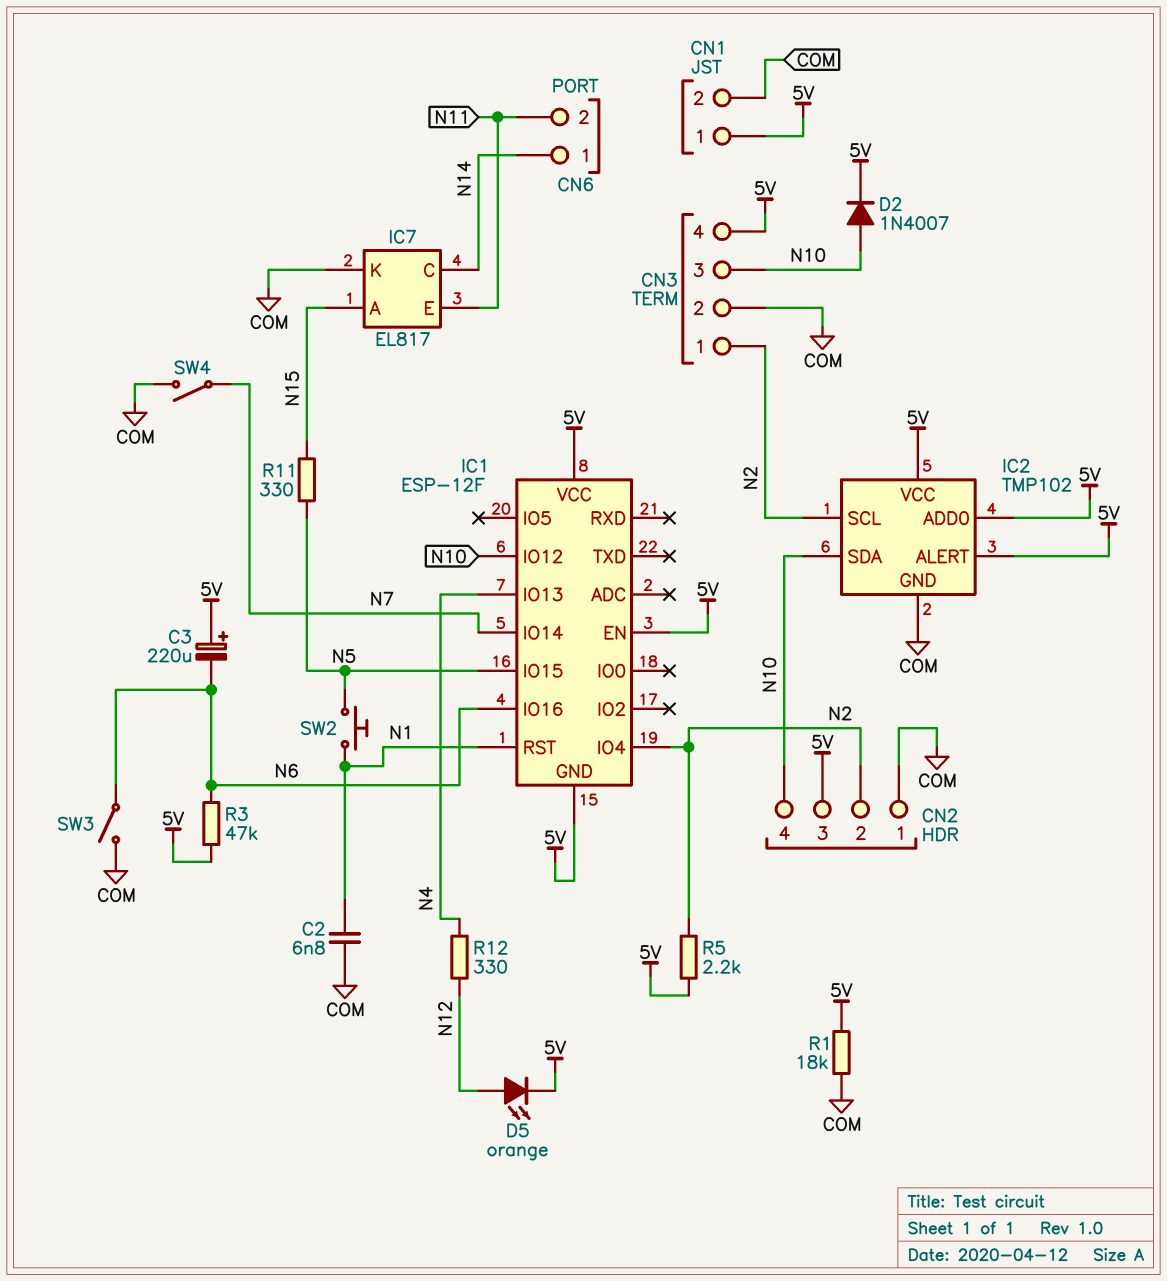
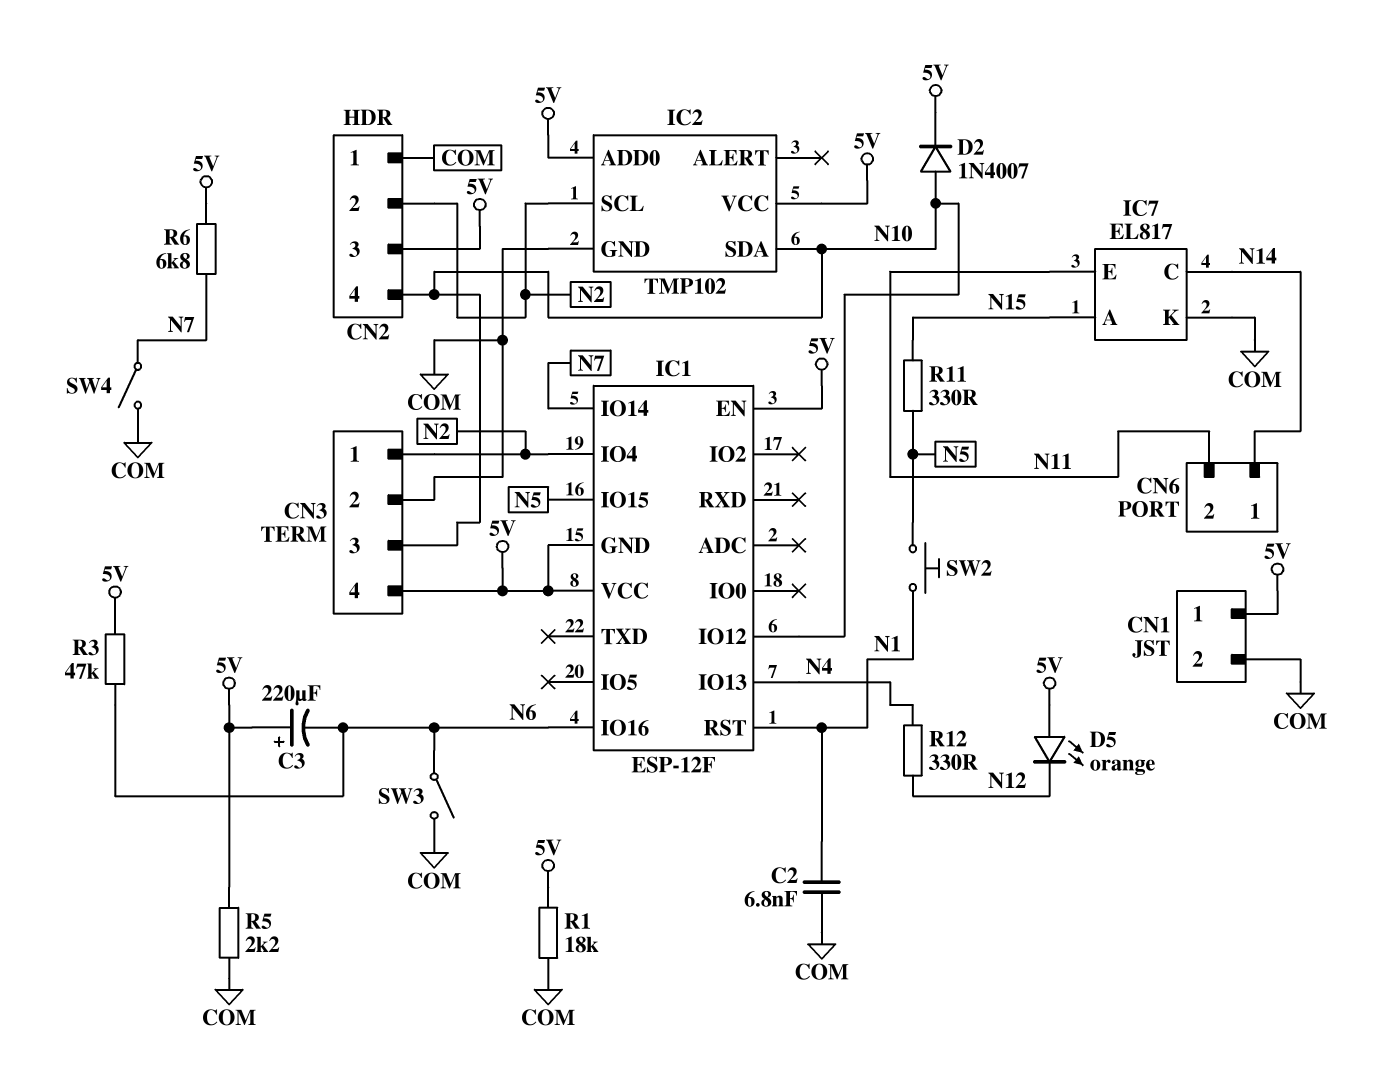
D5: LED orange (A N12, K 5V) -> LED orange (A 5V, K N12)
IC2 pin ALERT: 5V -> none
R5: 2.2k (5V, N2) -> 2.2k (5V, COM)
R6: none -> 6.8k (5V, N7)

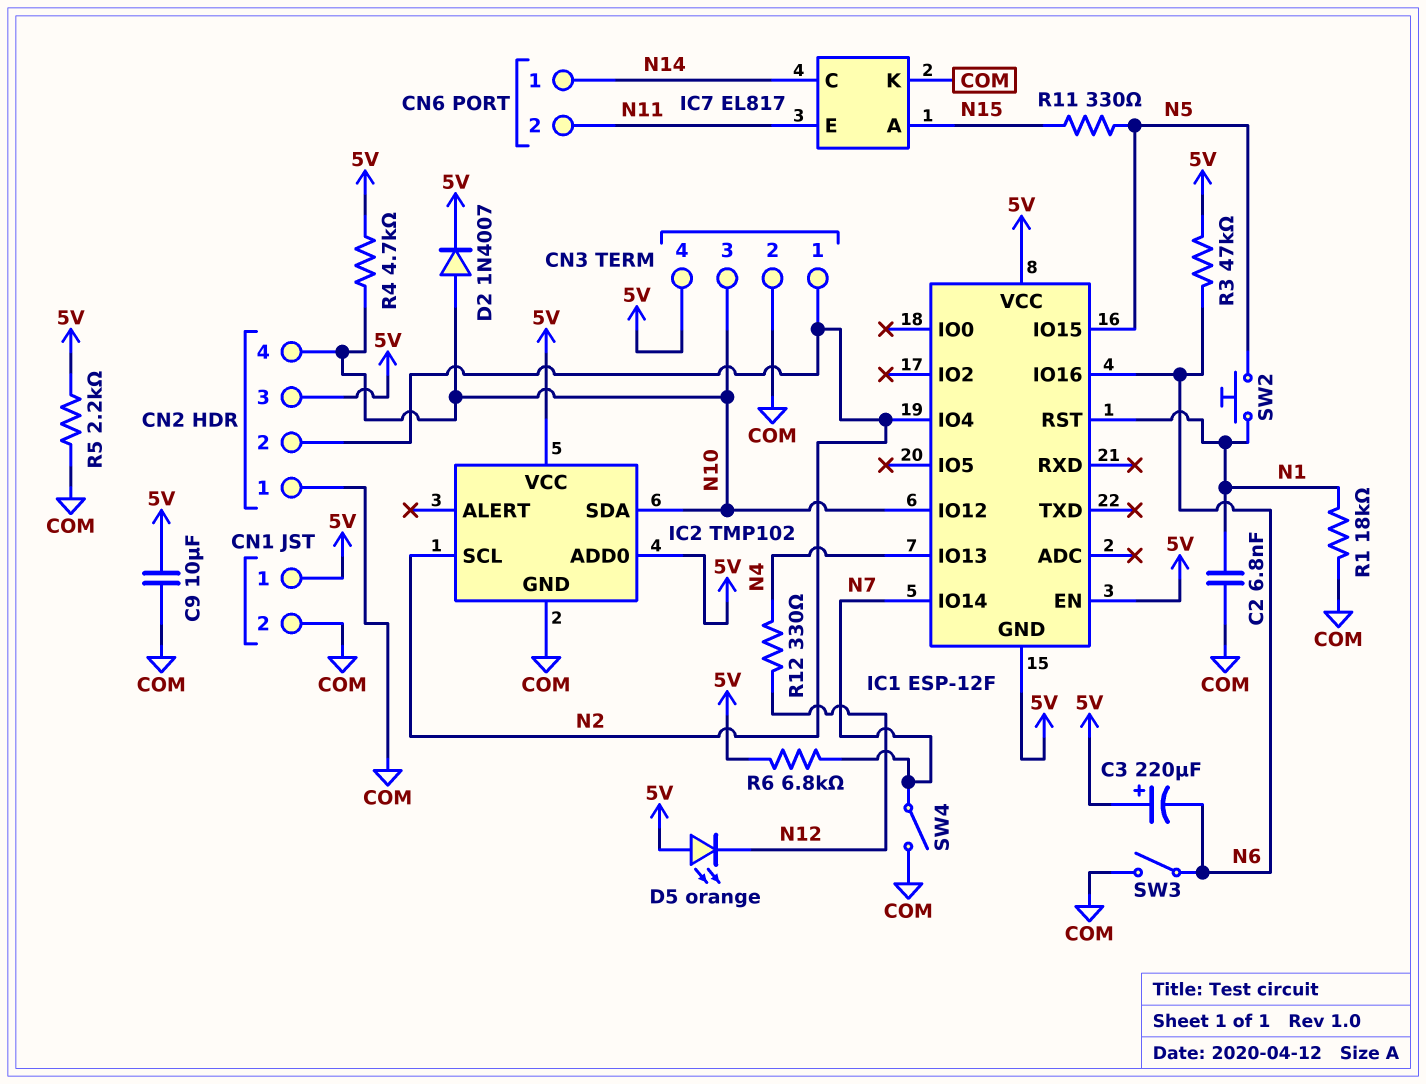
C9: none -> 10uF (5V, COM)
R1: 18k (5V, COM) -> 18k (COM, N1)
R4: none -> 4.7k (5V, N10)

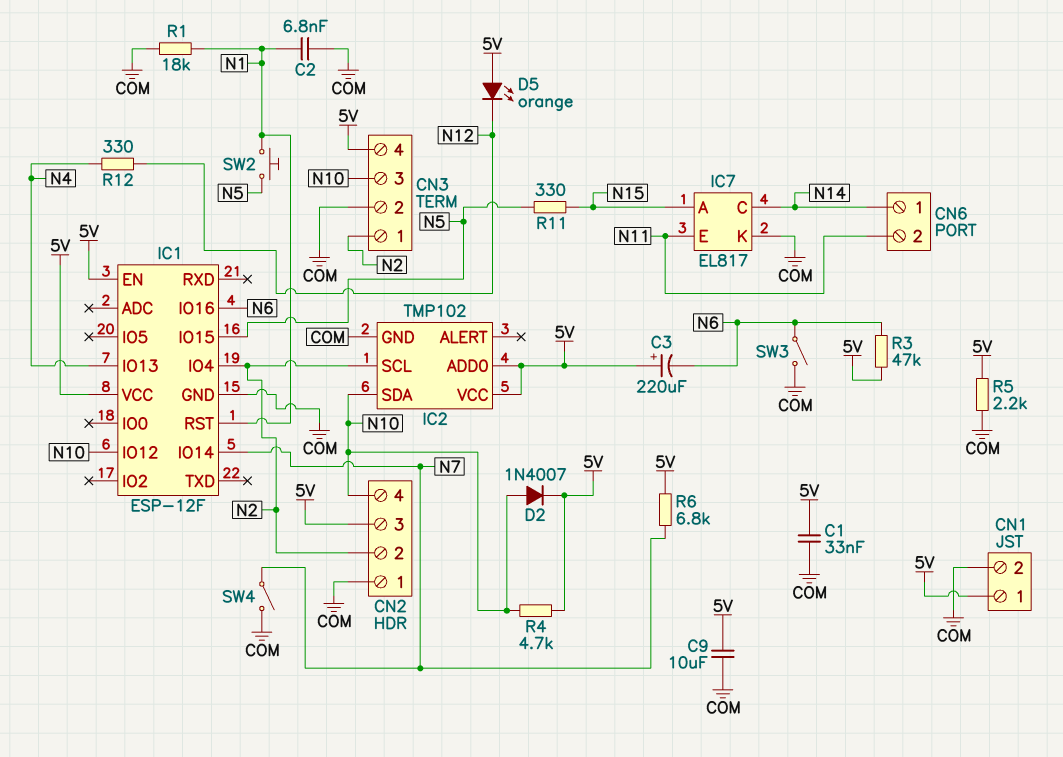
C1: none -> 33nF (5V, COM)
IC1 pin GND: 5V -> COM

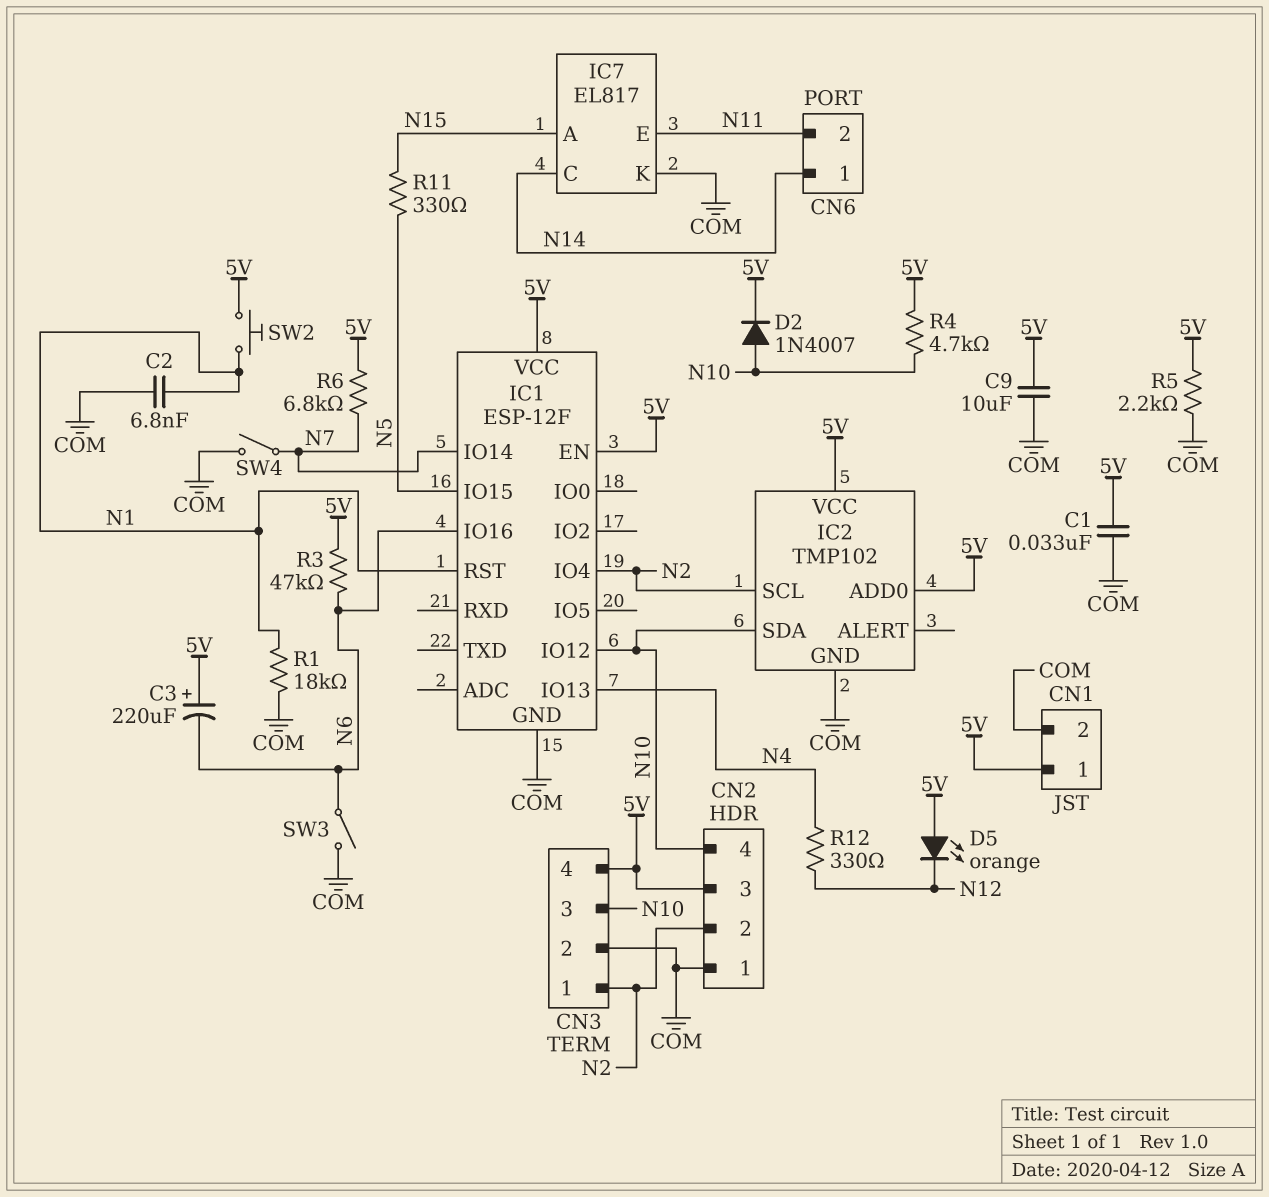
SW2: button (N1, N5) -> button (5V, N1)

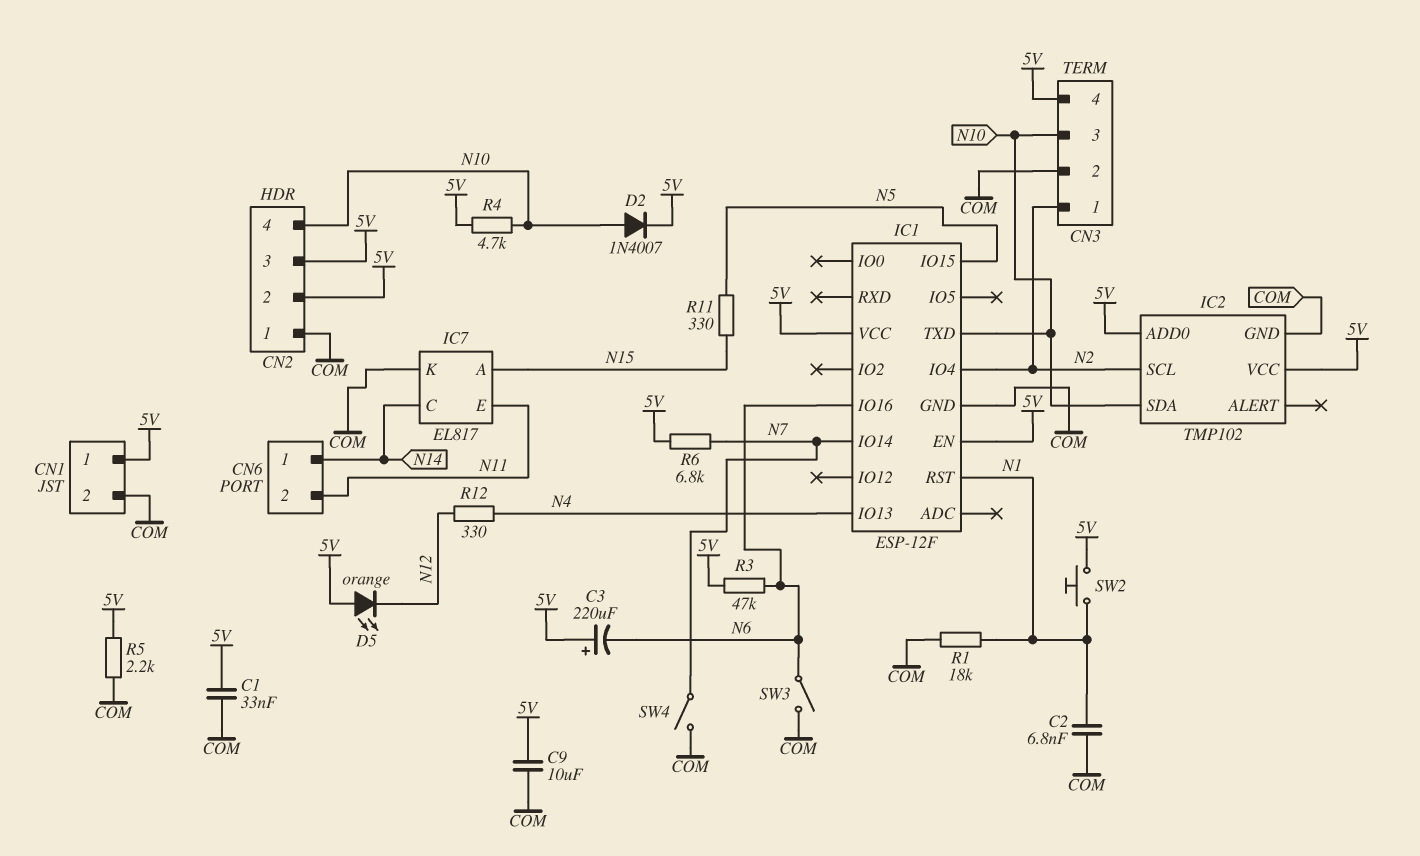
CN2 pin 2: N2 -> 5V
IC1 pin IO12: N10 -> none
IC1 pin TXD: none -> N10

